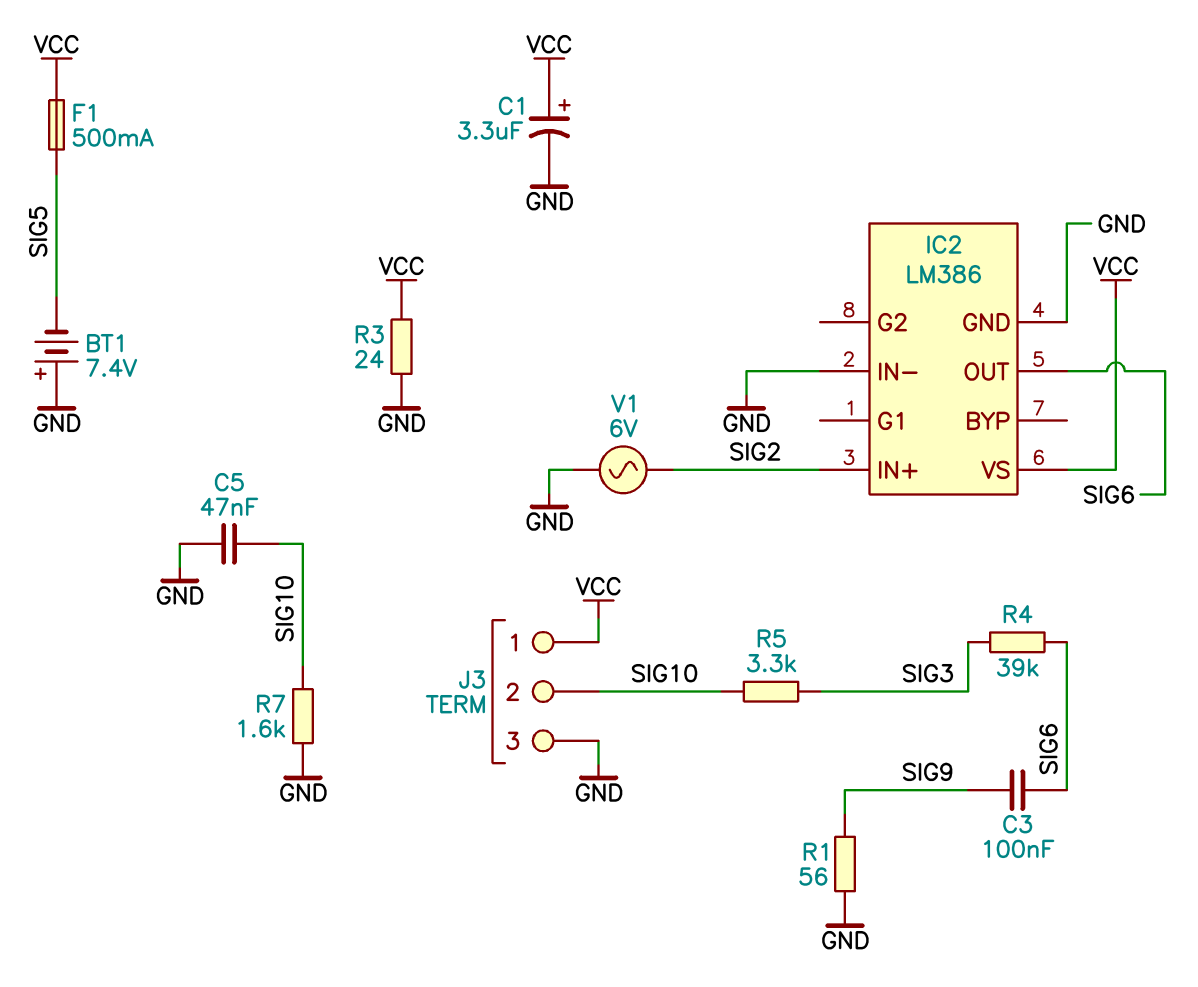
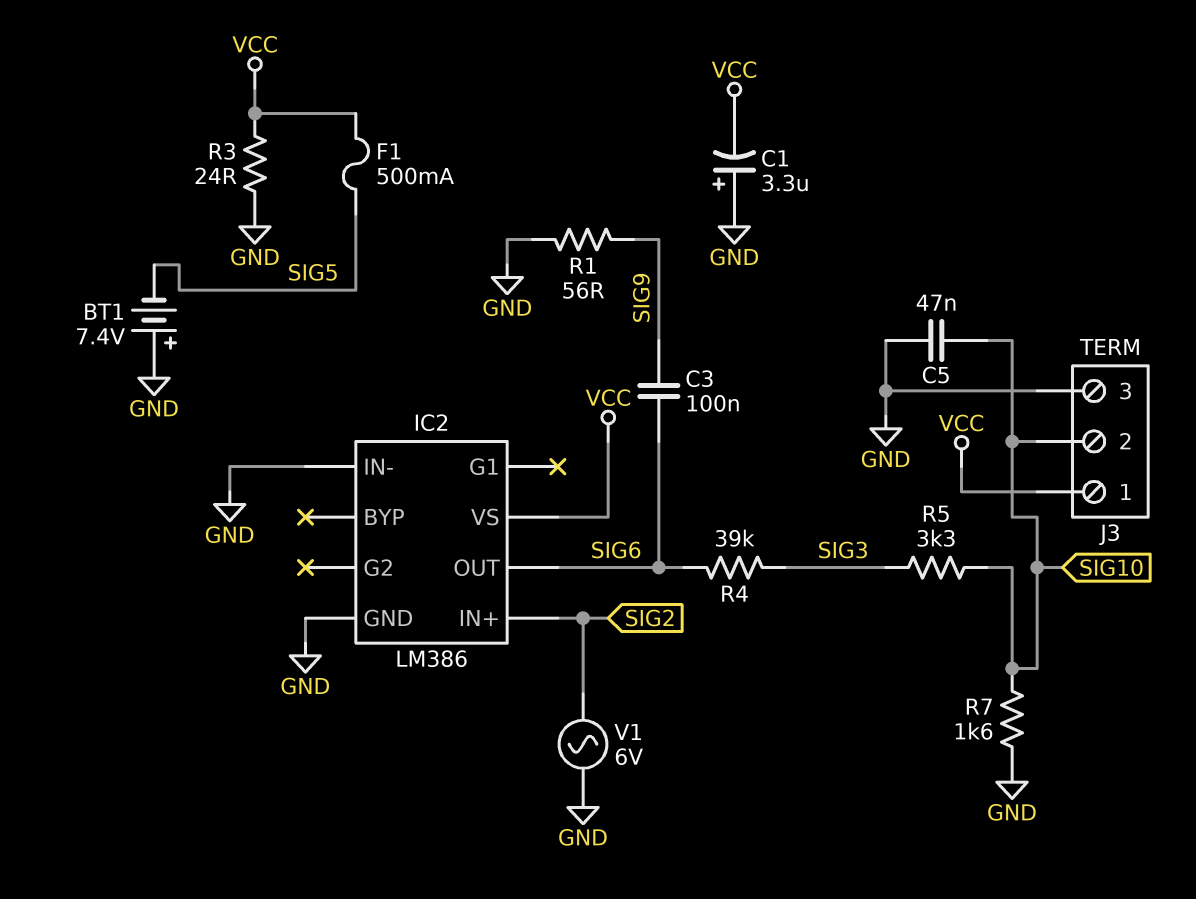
C1: 3.3uF (plus VCC, minus GND) -> 3.3uF (plus GND, minus VCC)

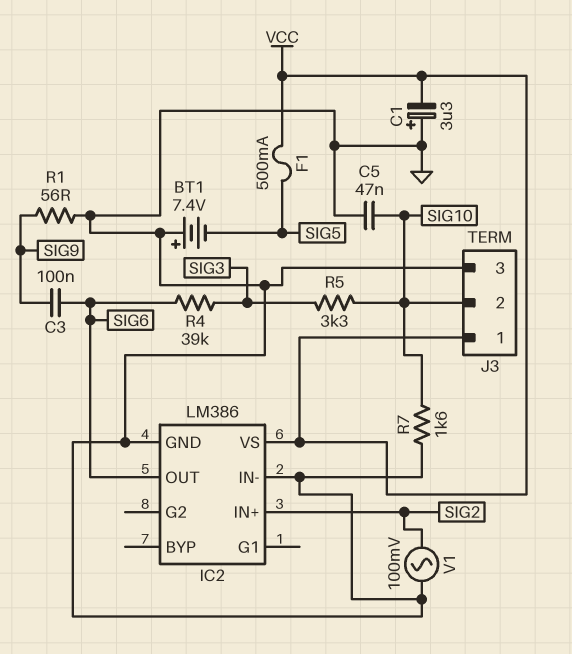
R3: 24 (GND, VCC) -> none
V1: AC 6V (GND, SIG2) -> AC 100mV (GND, SIG2)

